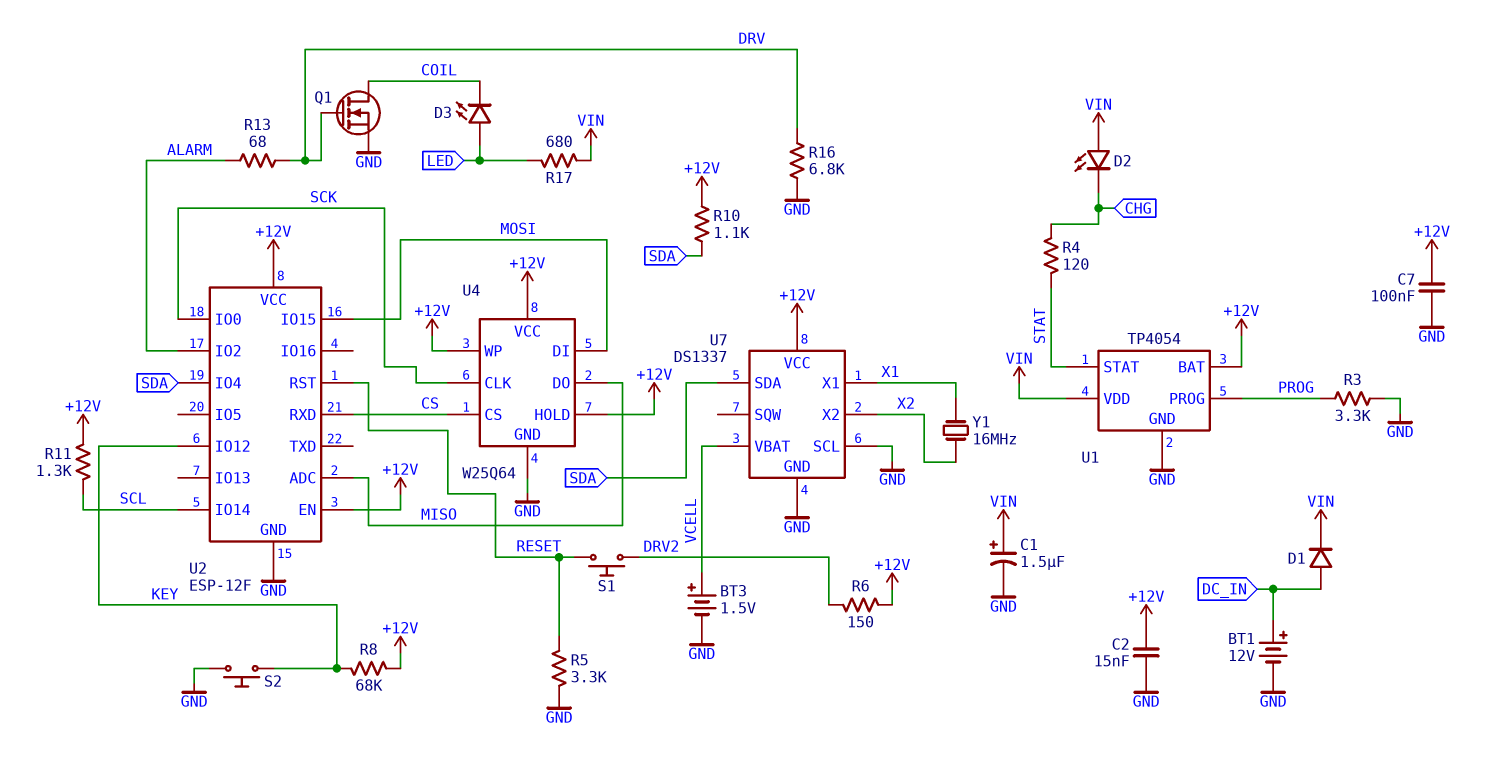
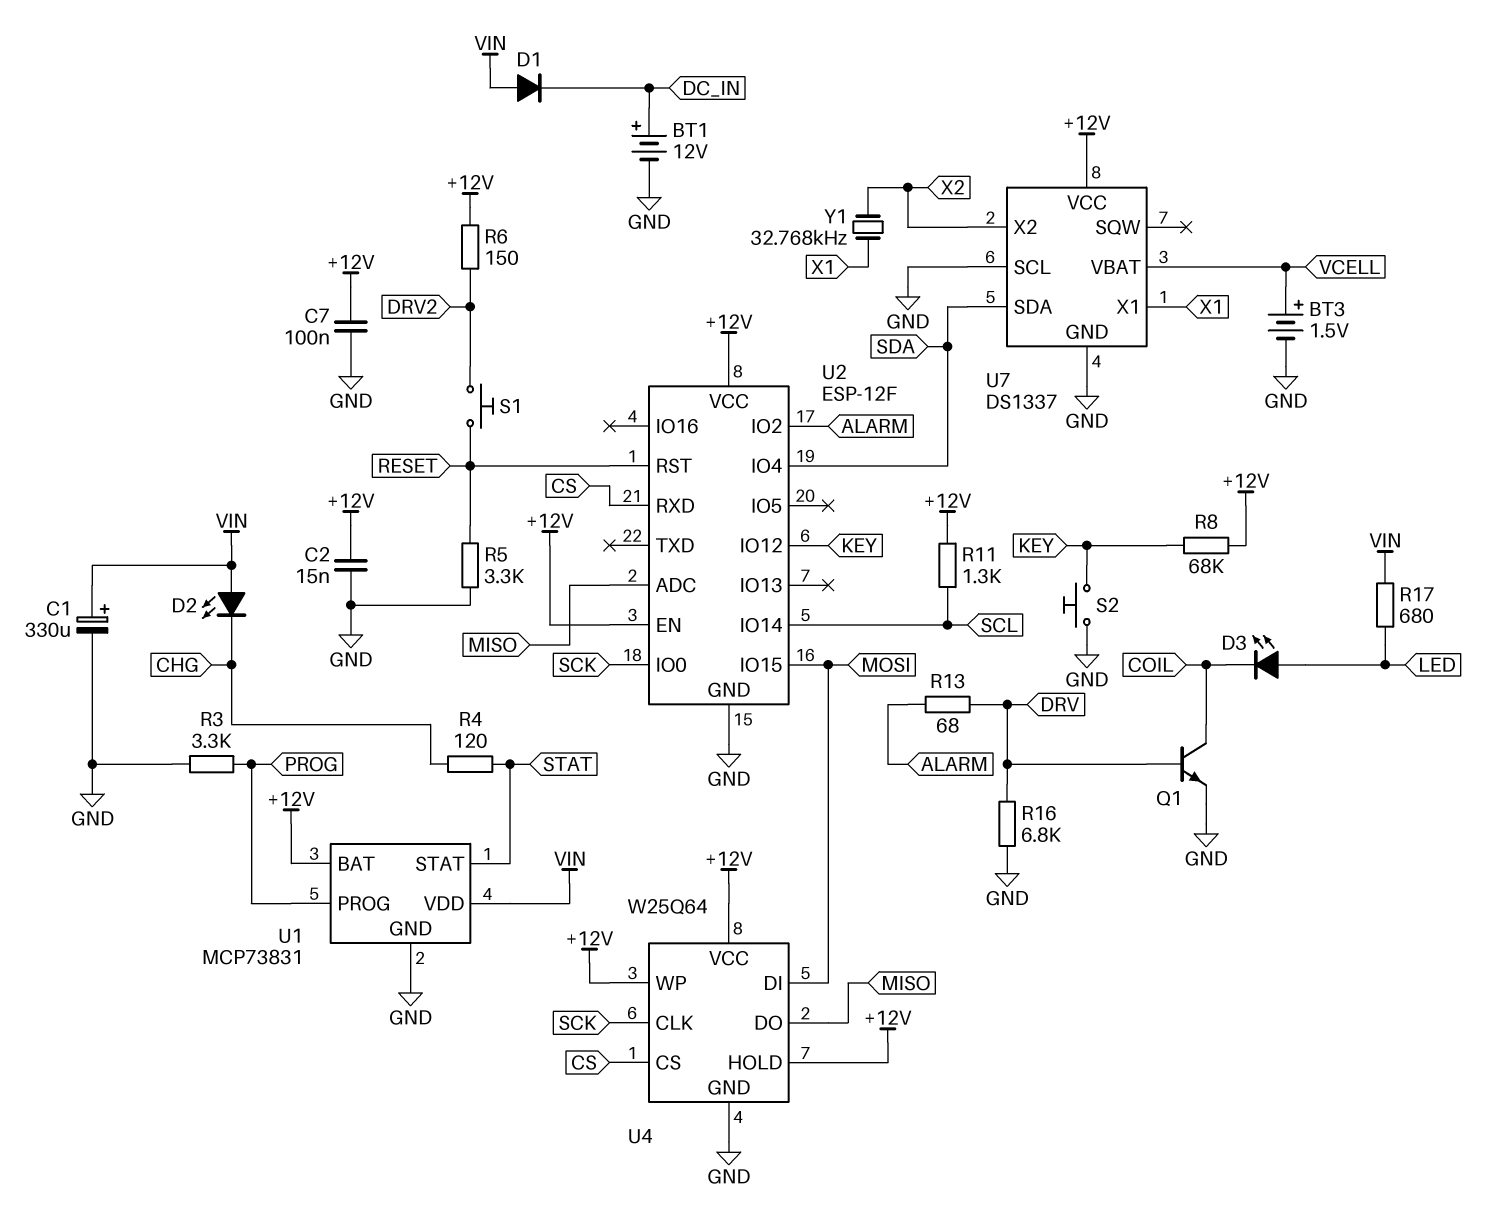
C1: 1.5uF (plus VIN, minus GND) -> 330uF (plus VIN, minus GND)
D1: diode (A DC_IN, K VIN) -> diode (A VIN, K DC_IN)
Q1: NMOS (G DRV, D COIL, S GND) -> NPN (B DRV, C COIL, E GND)
R10: 1.1k (+12V, SDA) -> none
U1: TP4054 -> MCP73831
Y1: 16MHz (X1, X2) -> 32.768kHz (X1, X2)

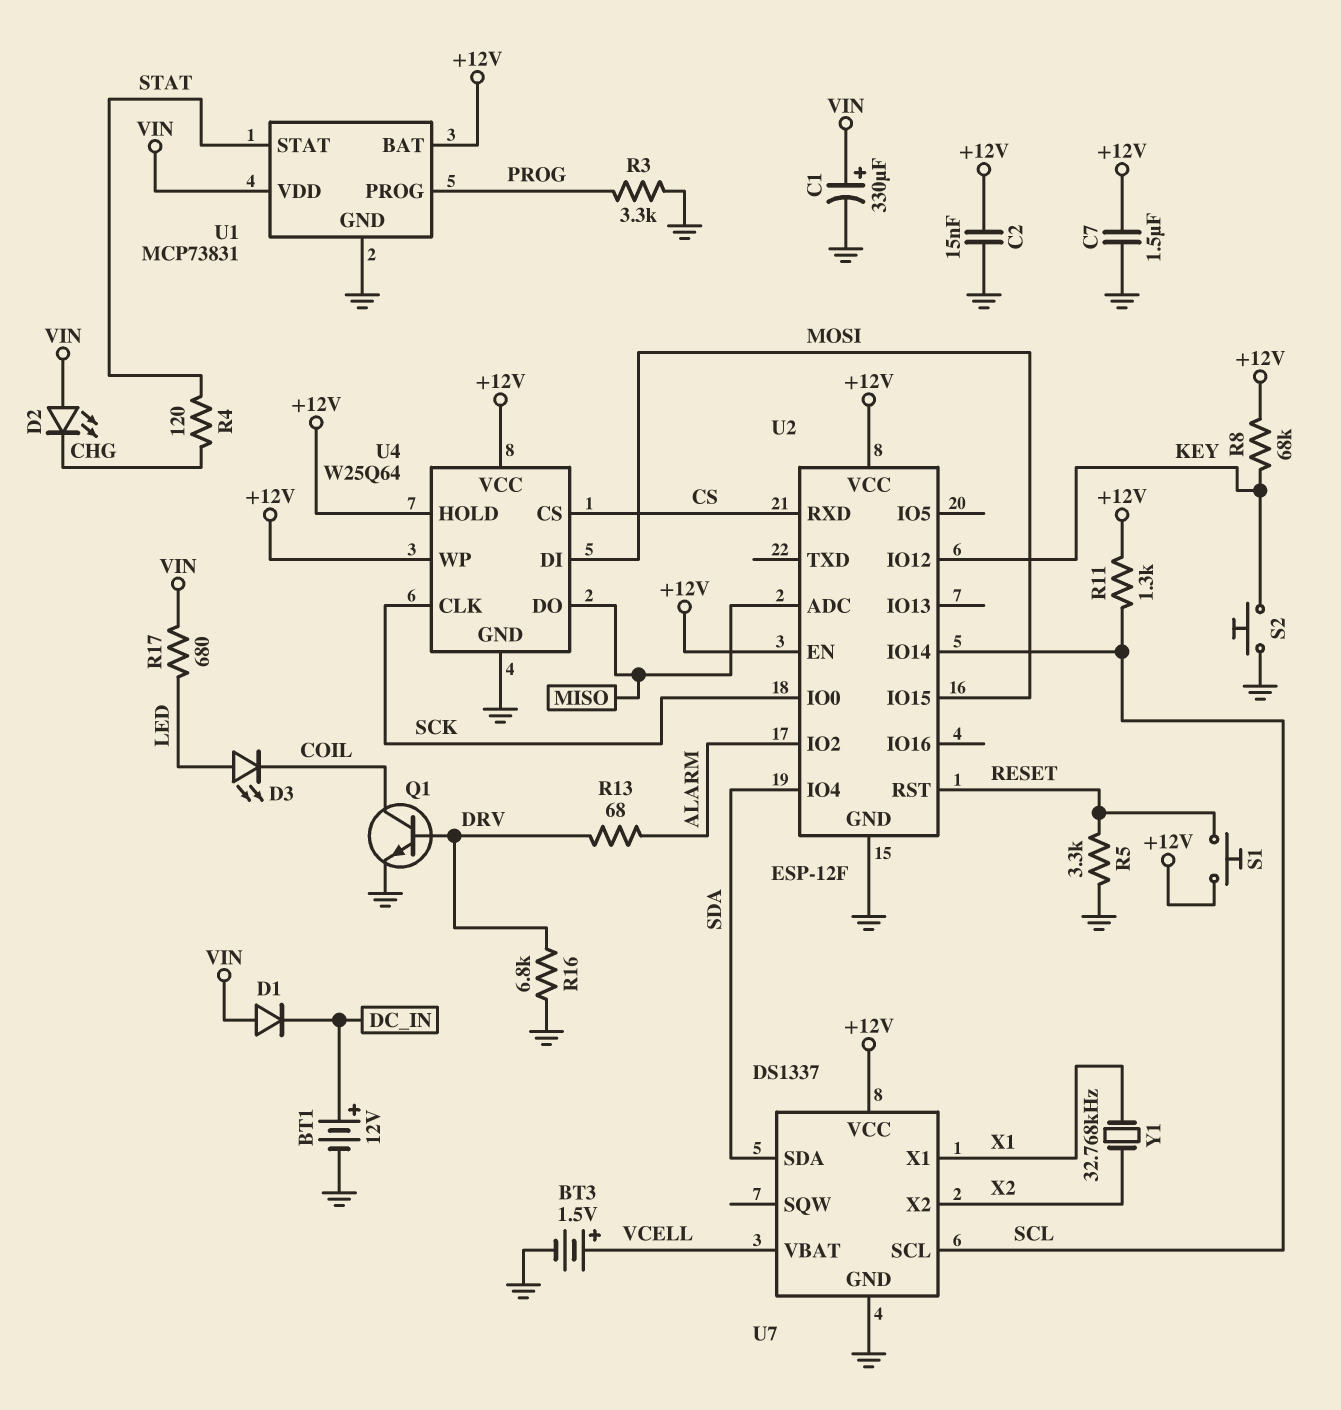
C7: 100nF (+12V, GND) -> 1.5uF (+12V, GND)
R6: 150 (+12V, DRV2) -> none
S1: button (DRV2, RESET) -> button (+12V, RESET)
U7 pin SCL: GND -> SCL

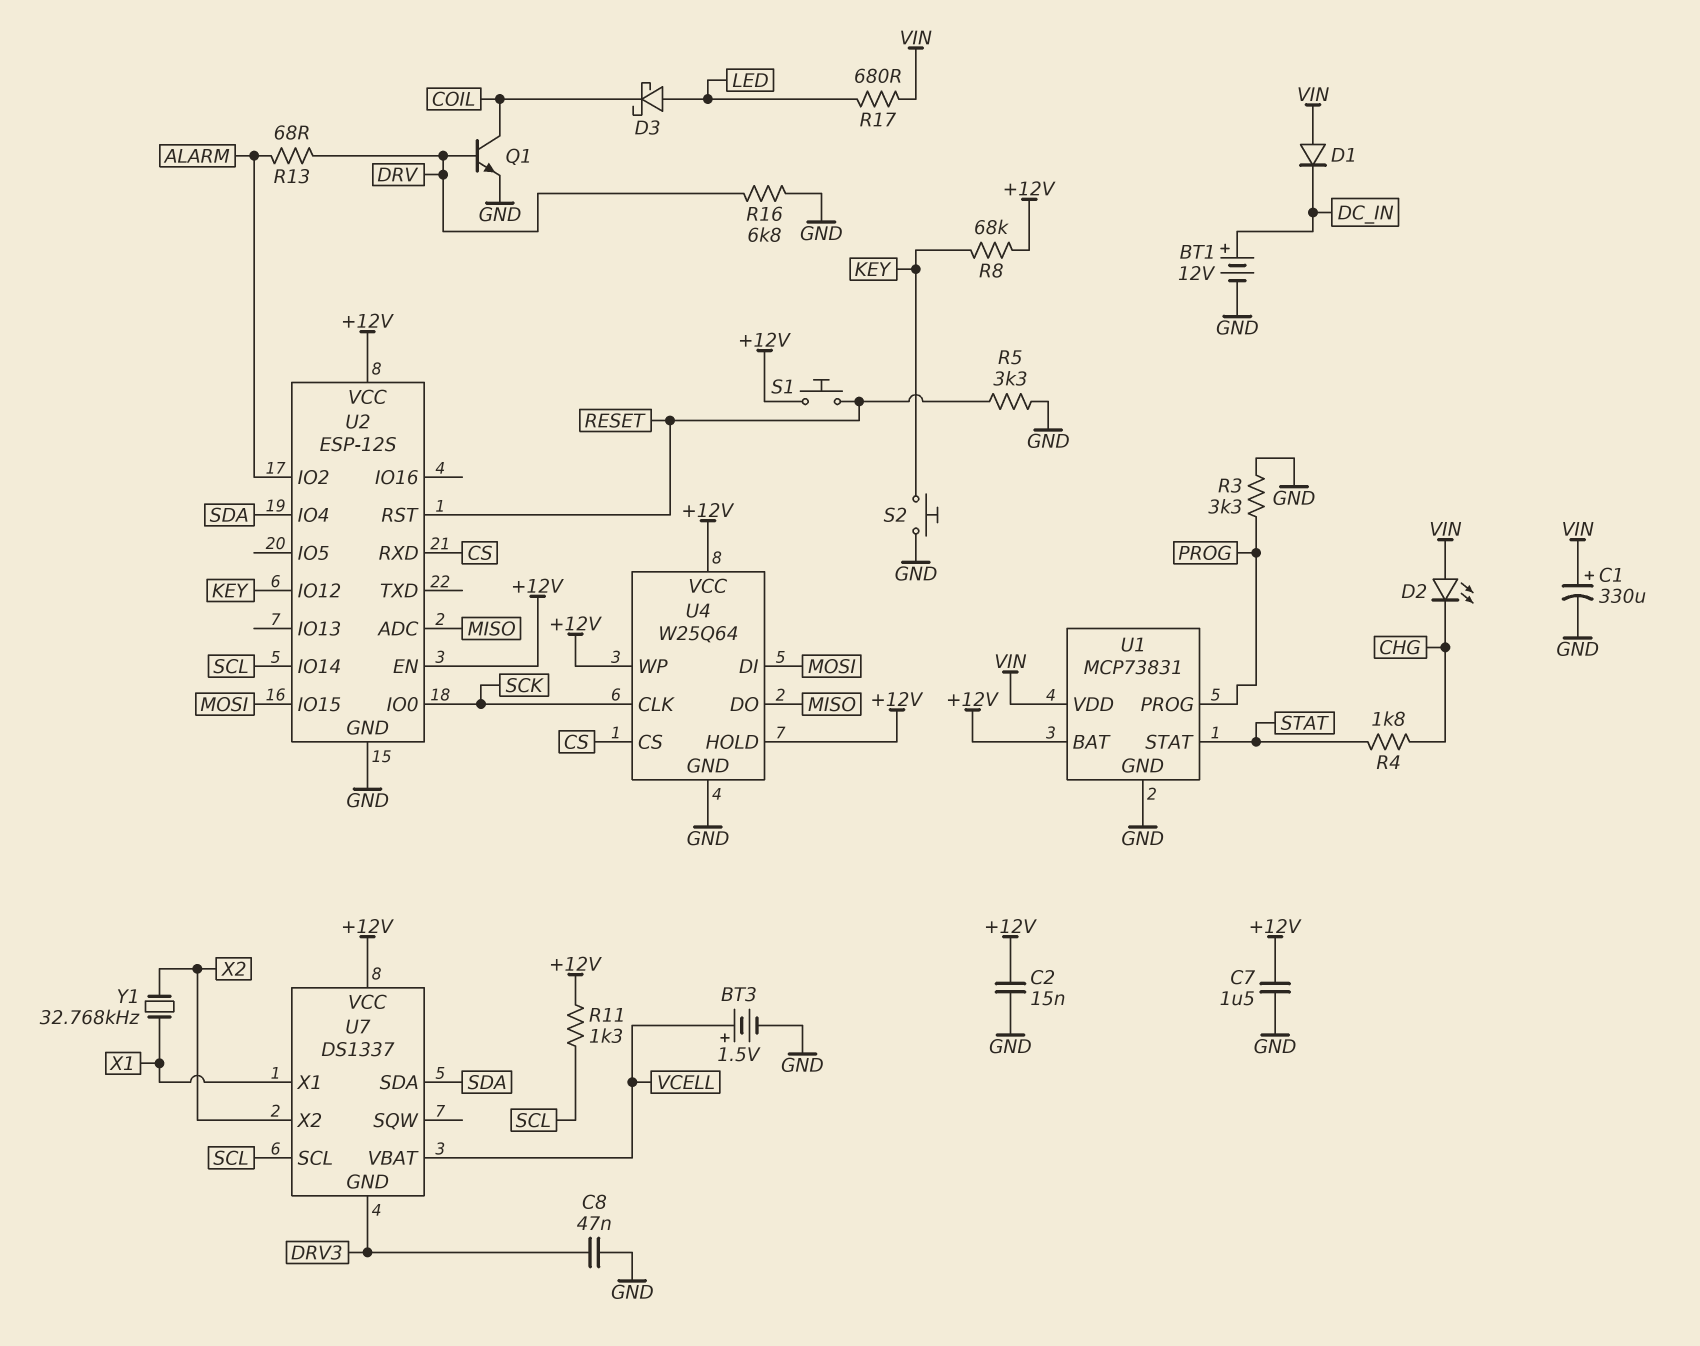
C8: none -> 47nF (DRV3, GND)
D3: LED (A LED, K COIL) -> schottky (A LED, K COIL)
R4: 120 (CHG, STAT) -> 1.8k (CHG, STAT)
U2: ESP-12F -> ESP-12S
U7 pin GND: GND -> DRV3

